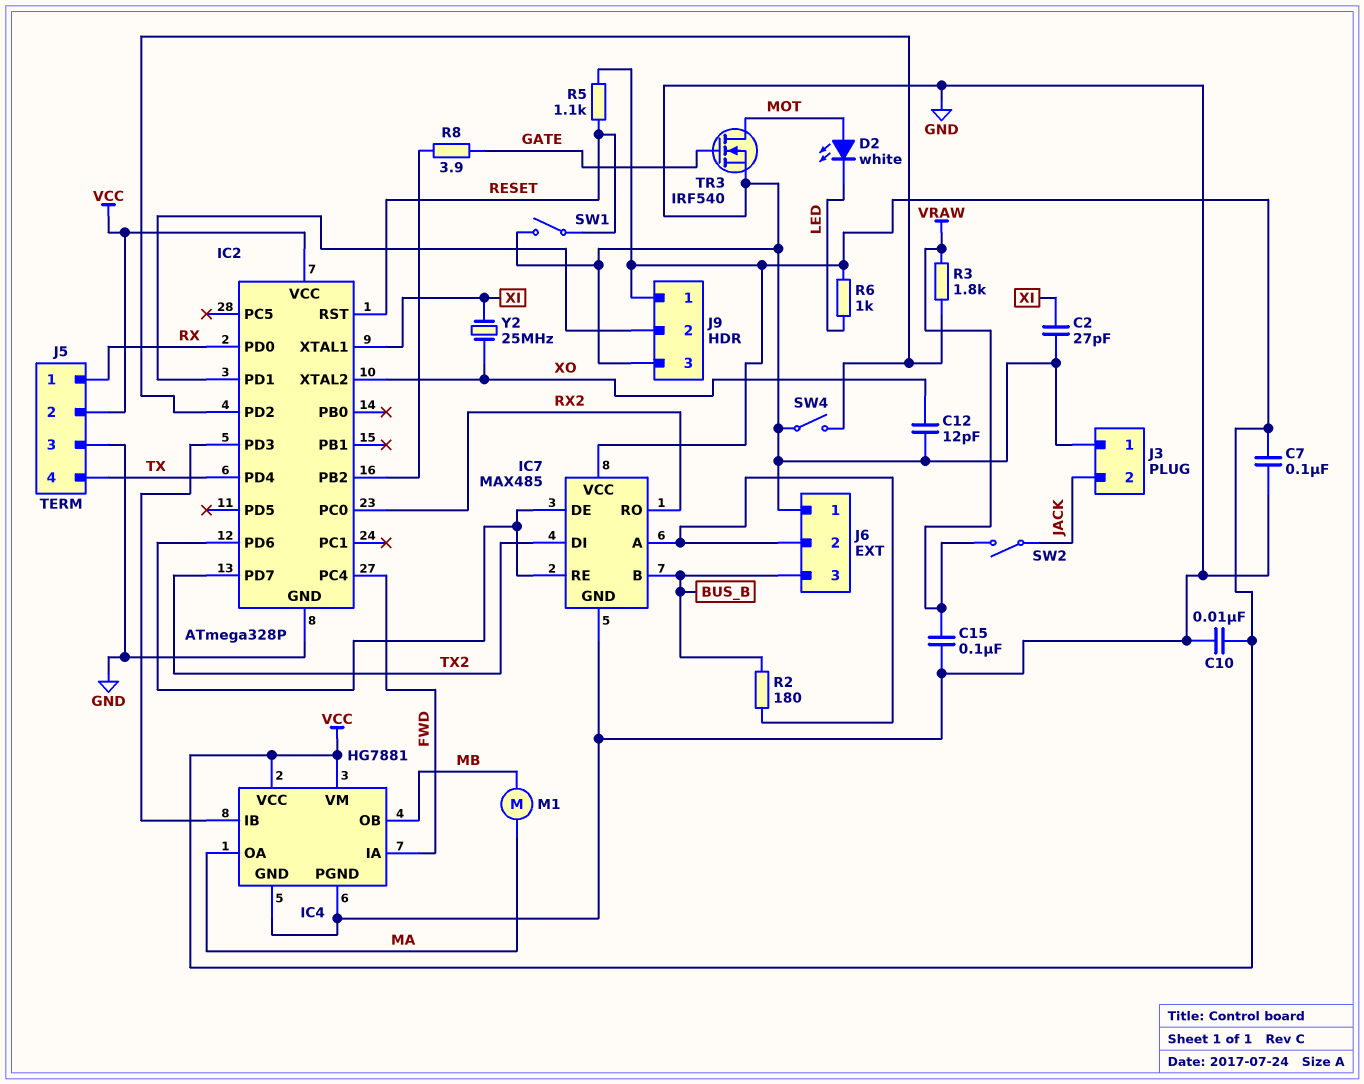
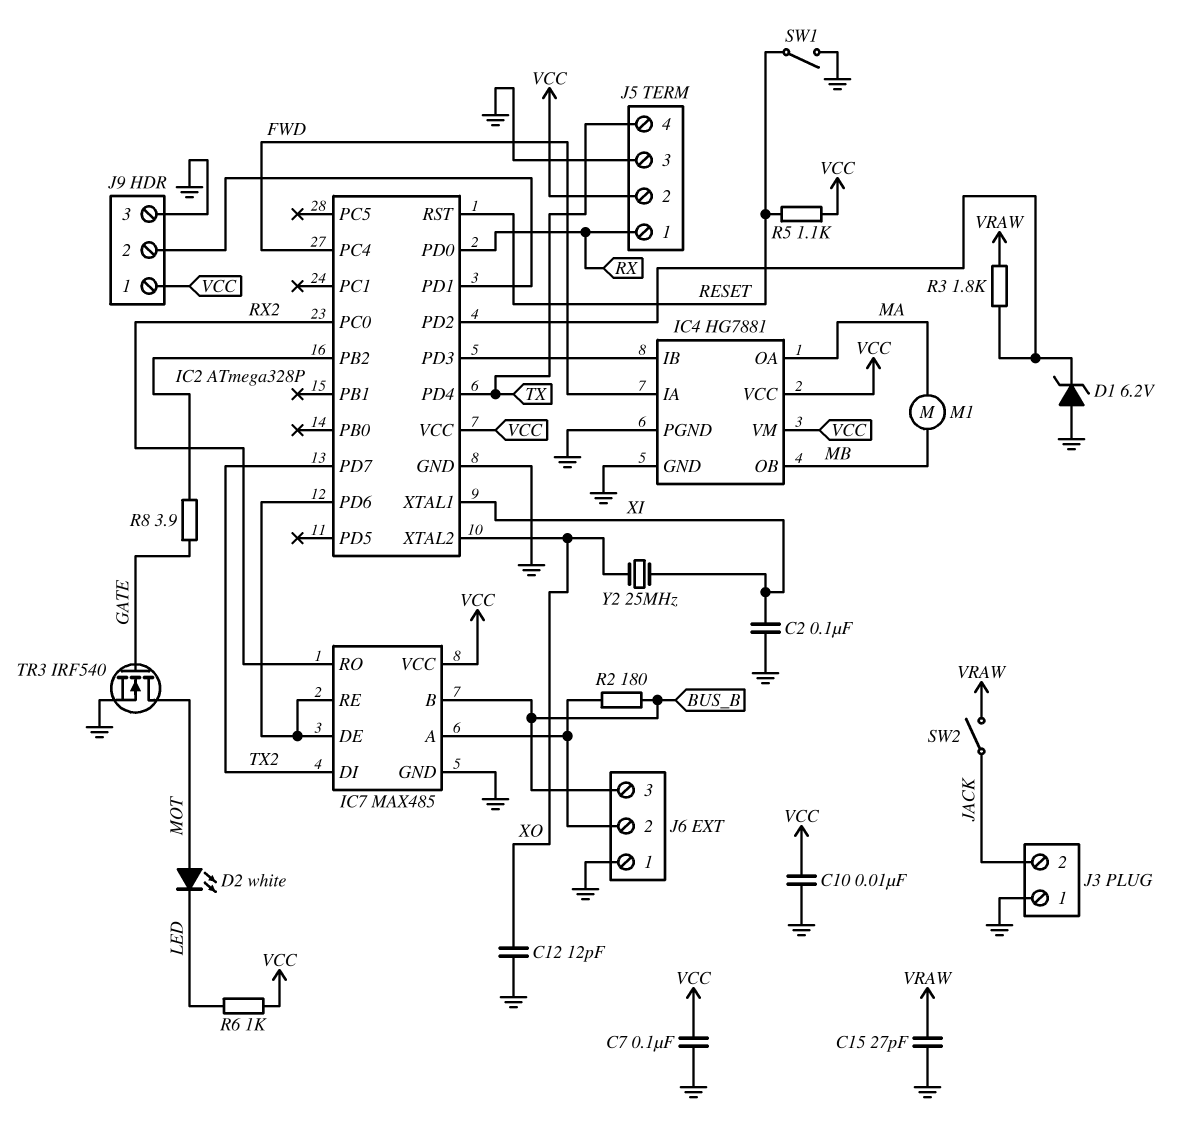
C2: 27pF (GND, XI) -> 100nF (GND, XI)
C15: 100nF (GND, VRAW) -> 27pF (GND, VRAW)
D1: none -> zener 6.2V (A GND, K IC2/PD2)
SW4: switch (GND, IC2/PD2) -> none

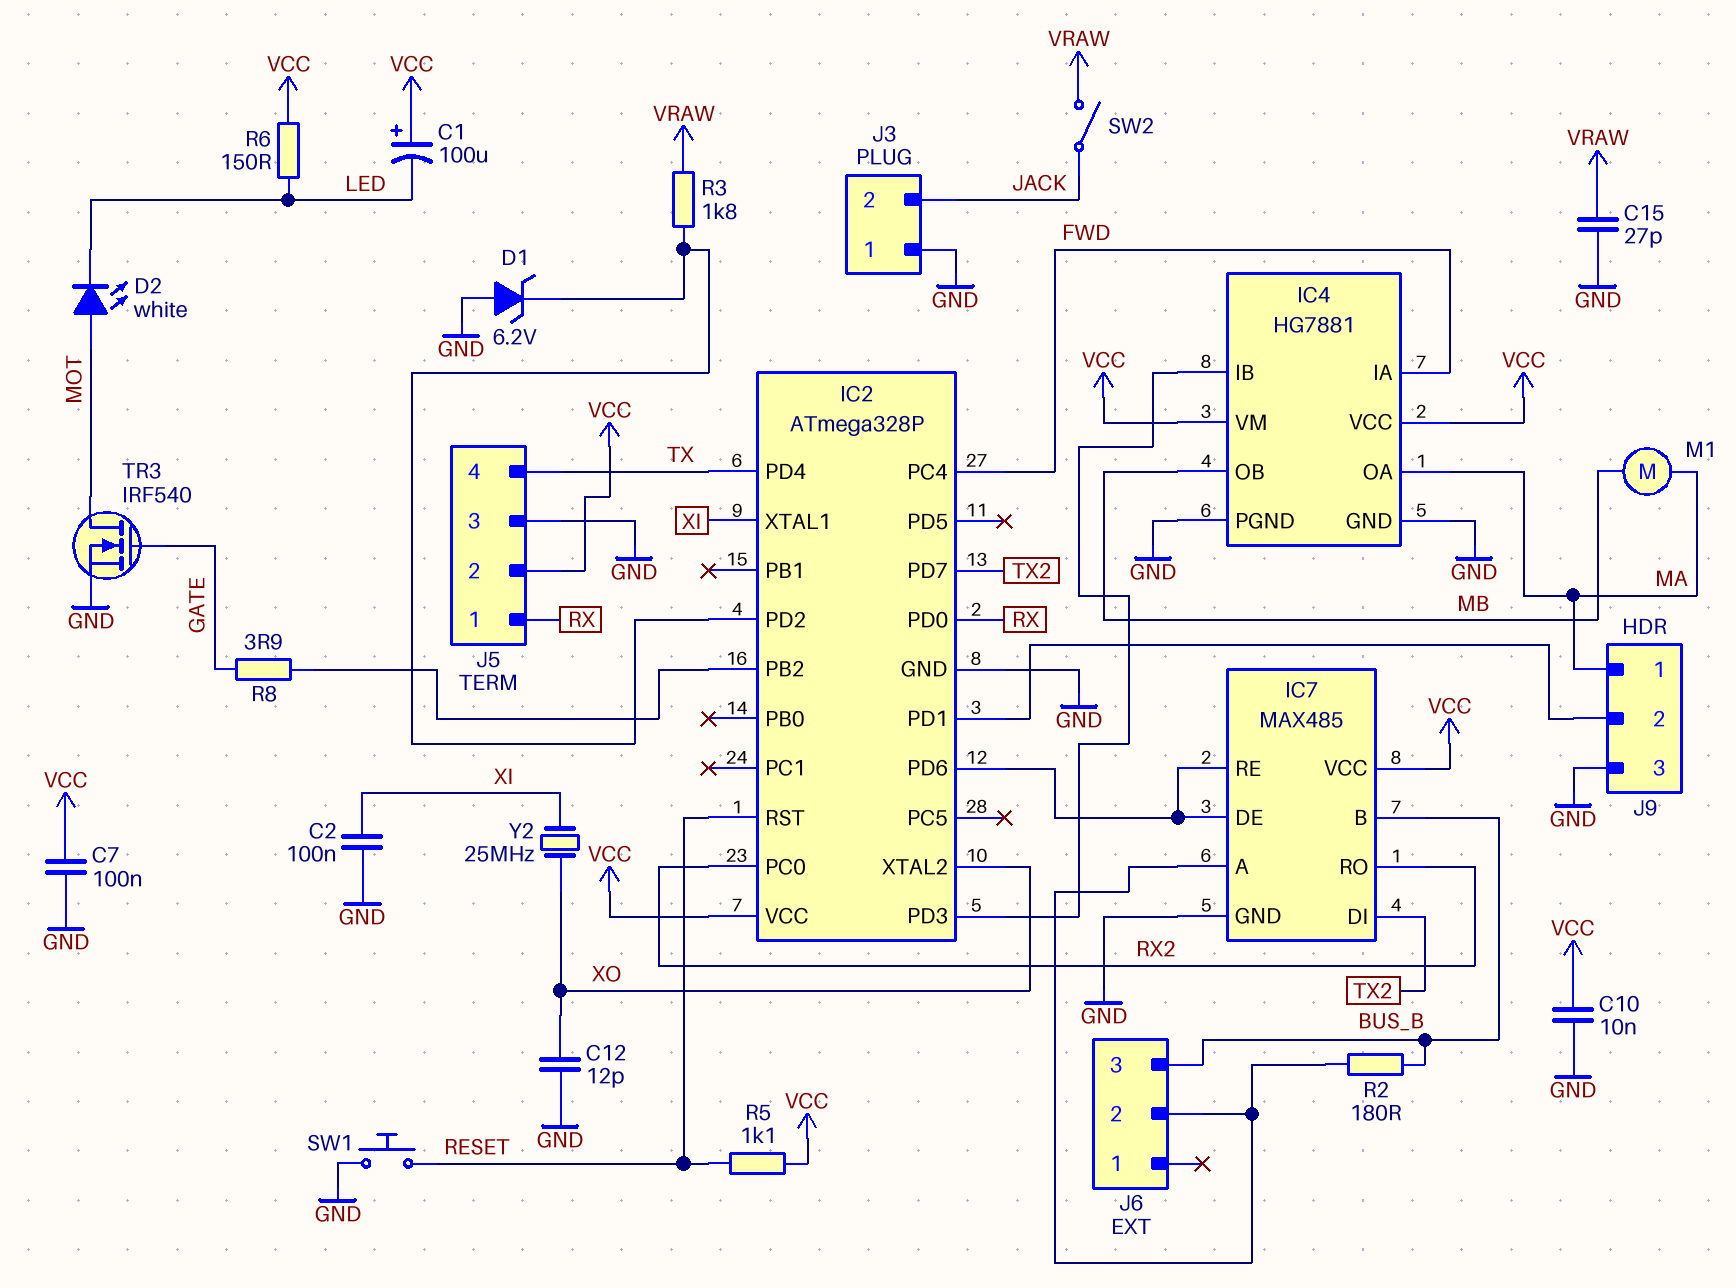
C1: none -> 100uF (plus VCC, minus LED)
J6 pin 1: GND -> none
J9 pin 1: VCC -> MA
R6: 1k (LED, VCC) -> 150 (LED, VCC)
SW1: switch (GND, RESET) -> button (GND, RESET)

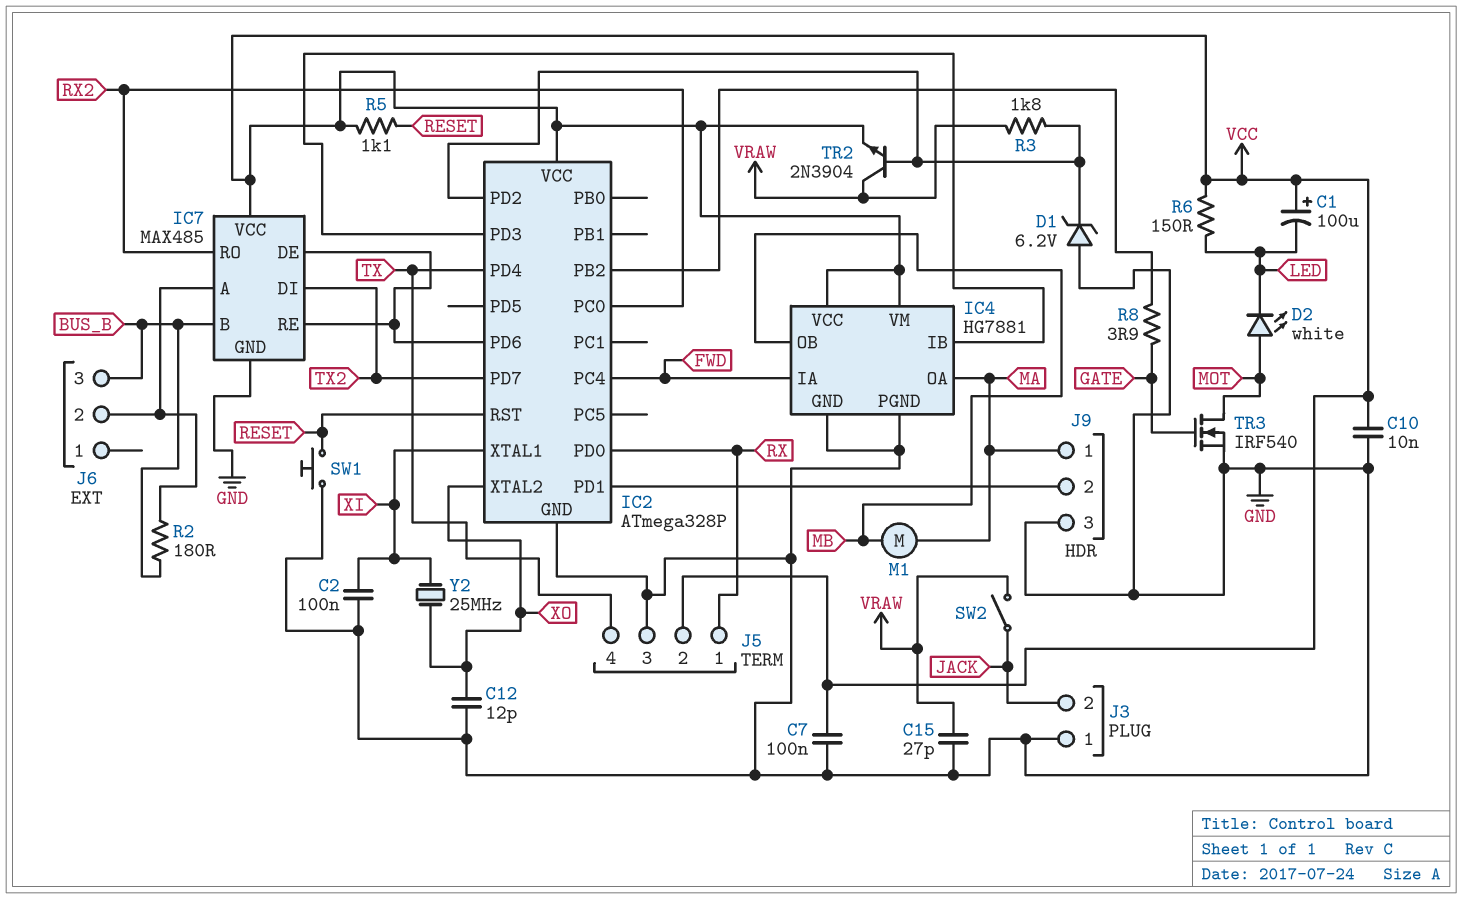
TR2: none -> NPN 2N3904 (B IC2/PD2, C VRAW, E VCC)

